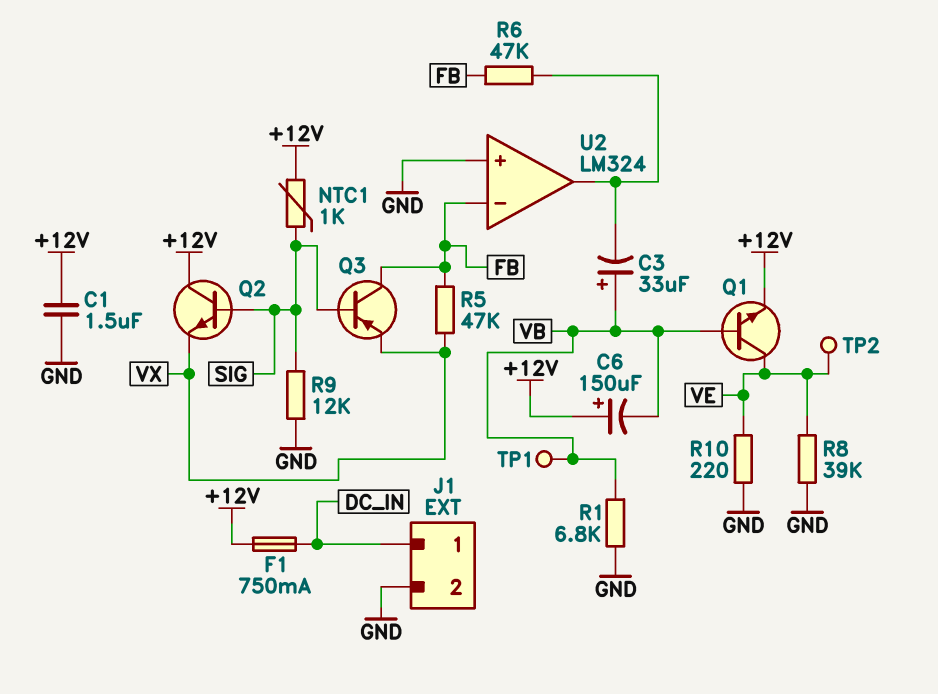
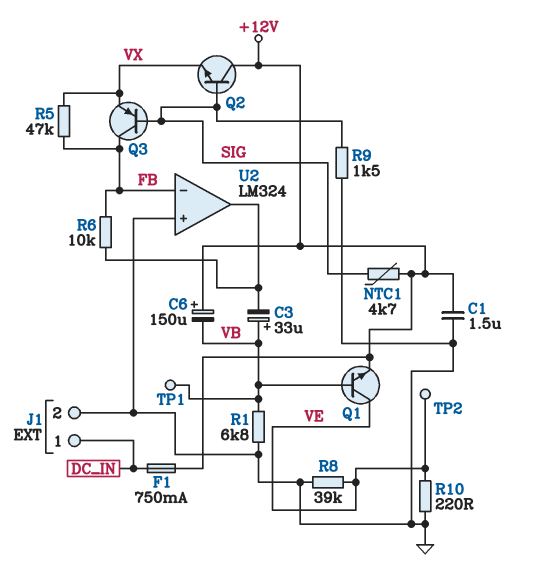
NTC1: 1k (+12V, SIG) -> 4.7k (+12V, SIG)
R6: 47k (FB, U2/out) -> 10k (FB, U2/out)
R9: 12k (GND, SIG) -> 1.5k (GND, SIG)

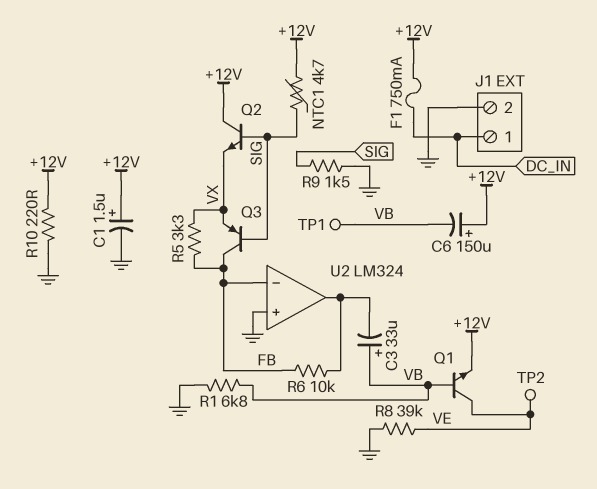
C1: 1.5uF (+12V, GND) -> 1.5uF (plus +12V, minus GND)
R5: 47k (FB, VX) -> 3.3k (FB, VX)
R10: 220 (GND, VE) -> 220 (+12V, GND)

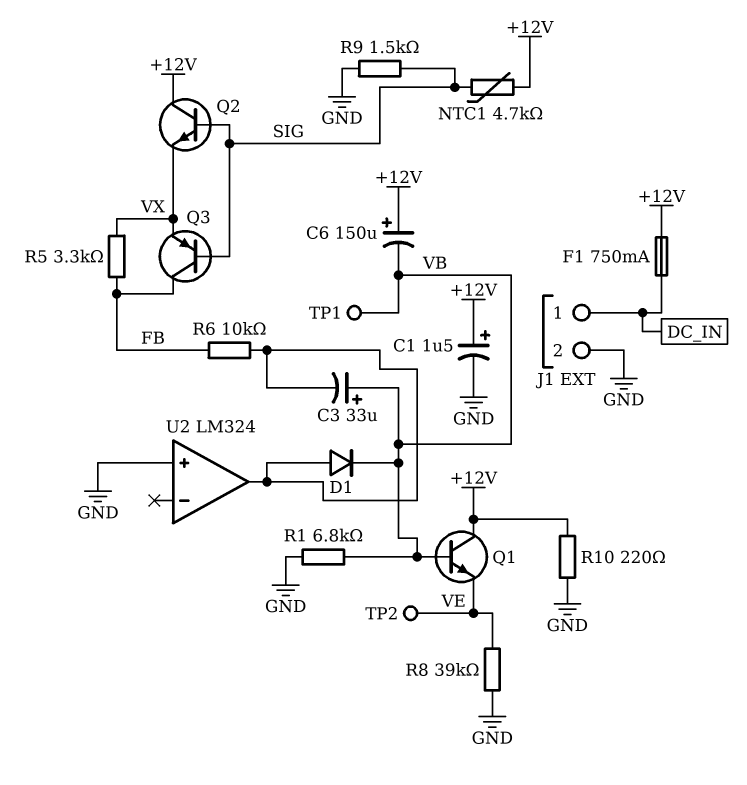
D1: none -> diode (A U2/out, K VB)
Q1: NPN (B VB, C VE, E +12V) -> NPN (B VB, C +12V, E VE)
U2 pin in-: FB -> none

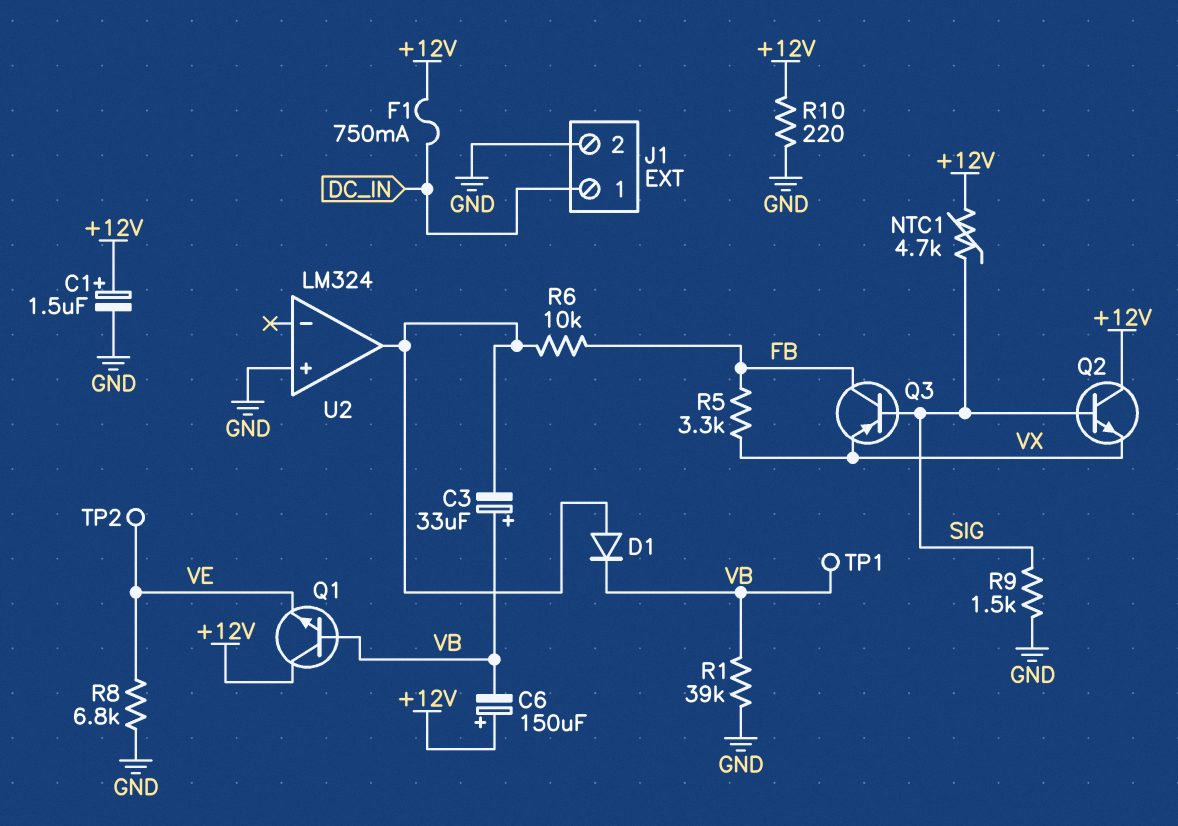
R1: 6.8k (GND, VB) -> 39k (GND, VB)
R8: 39k (GND, VE) -> 6.8k (GND, VE)

